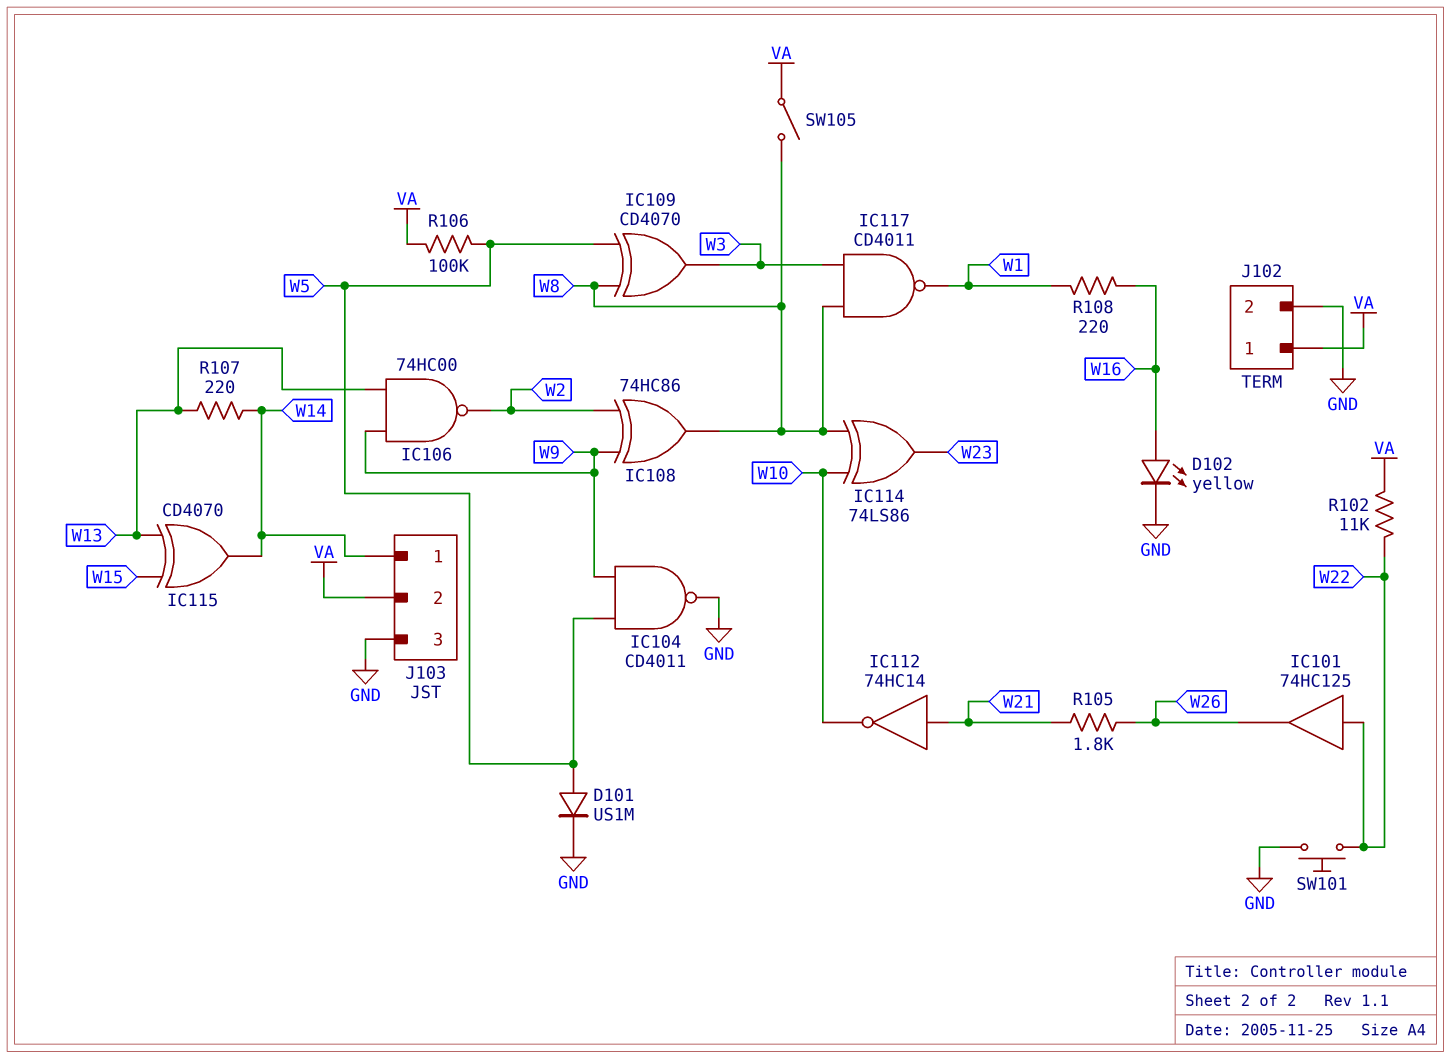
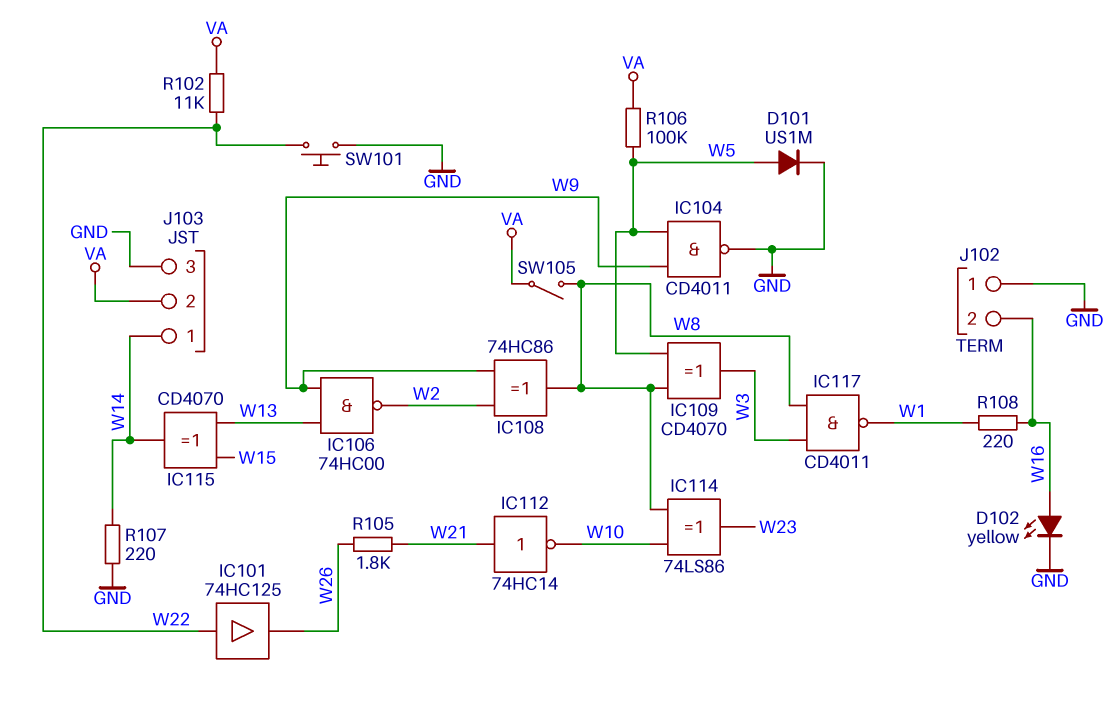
J102 pin 1: VA -> GND
J102 pin 2: GND -> W16
R107: 220 (W13, W14) -> 220 (GND, W14)

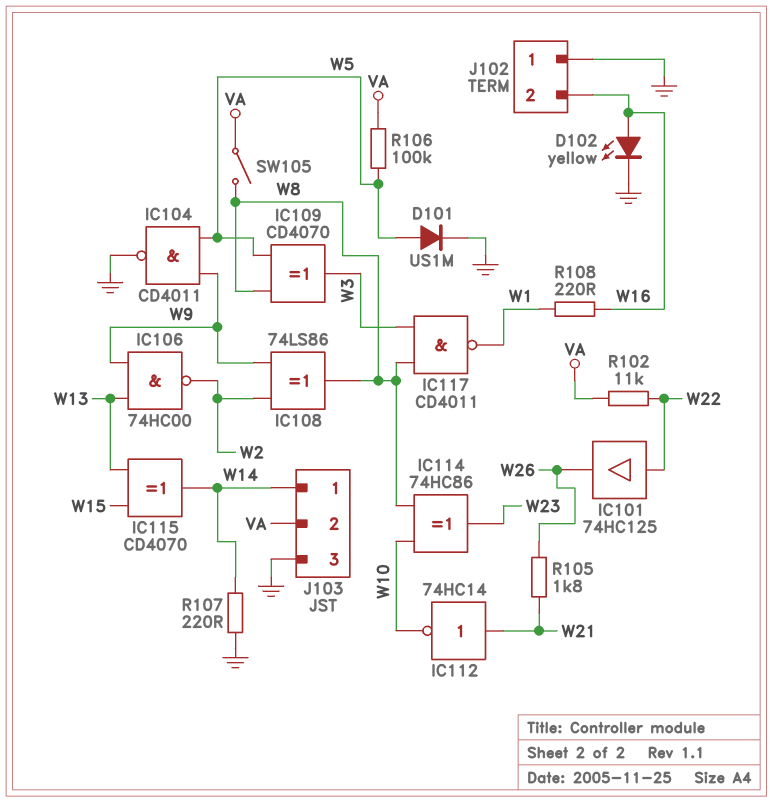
IC108: XOR 74HC86 (in W2, in W9, out W8) -> XOR 74LS86 (in W2, in W9, out W8)
IC114: XOR 74LS86 (in W8, in W10, out W23) -> XOR 74HC86 (in W8, in W10, out W23)
SW101: button (GND, W22) -> none

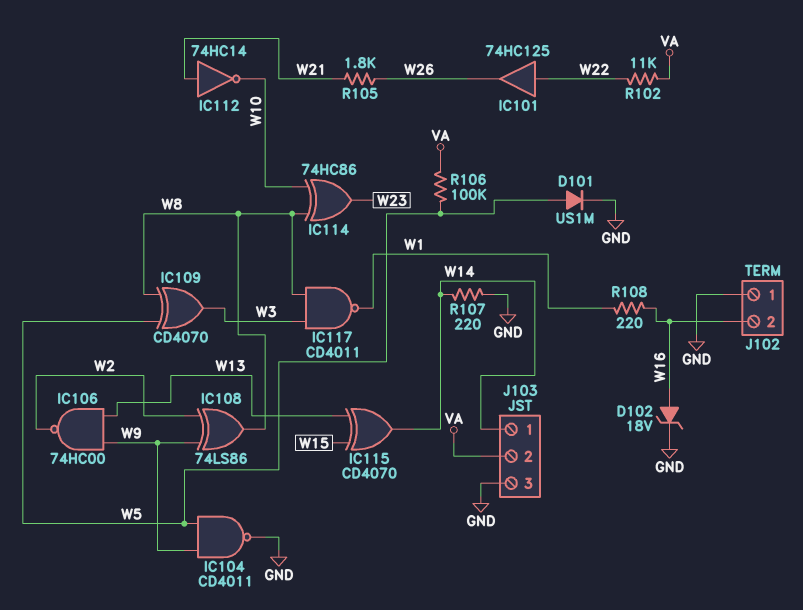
D102: LED yellow (A W16, K GND) -> zener 18V (A W16, K GND)
SW105: switch (VA, W8) -> none

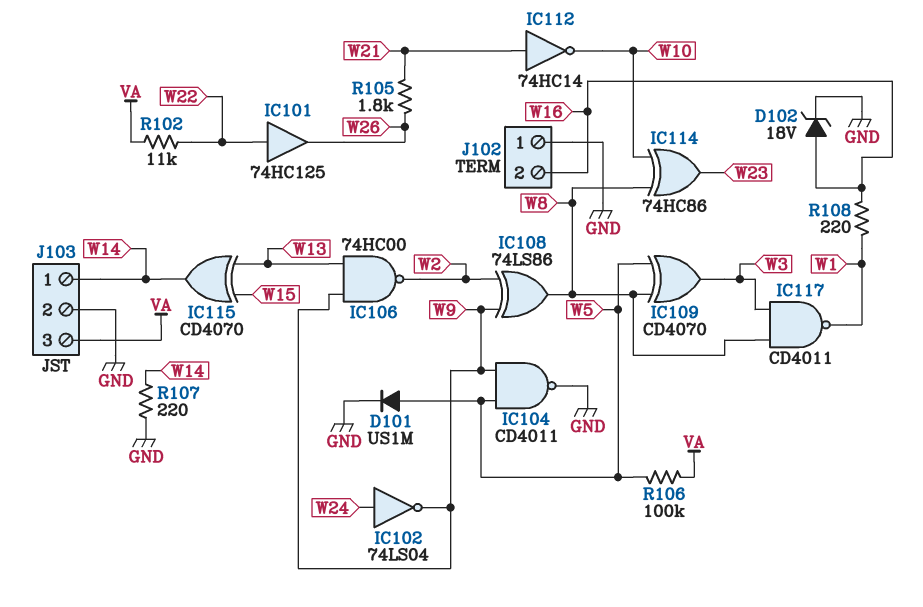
IC102: none -> NOT 74LS04 (in W24, out W9)
J103 pin 2: VA -> GND
J103 pin 3: GND -> VA

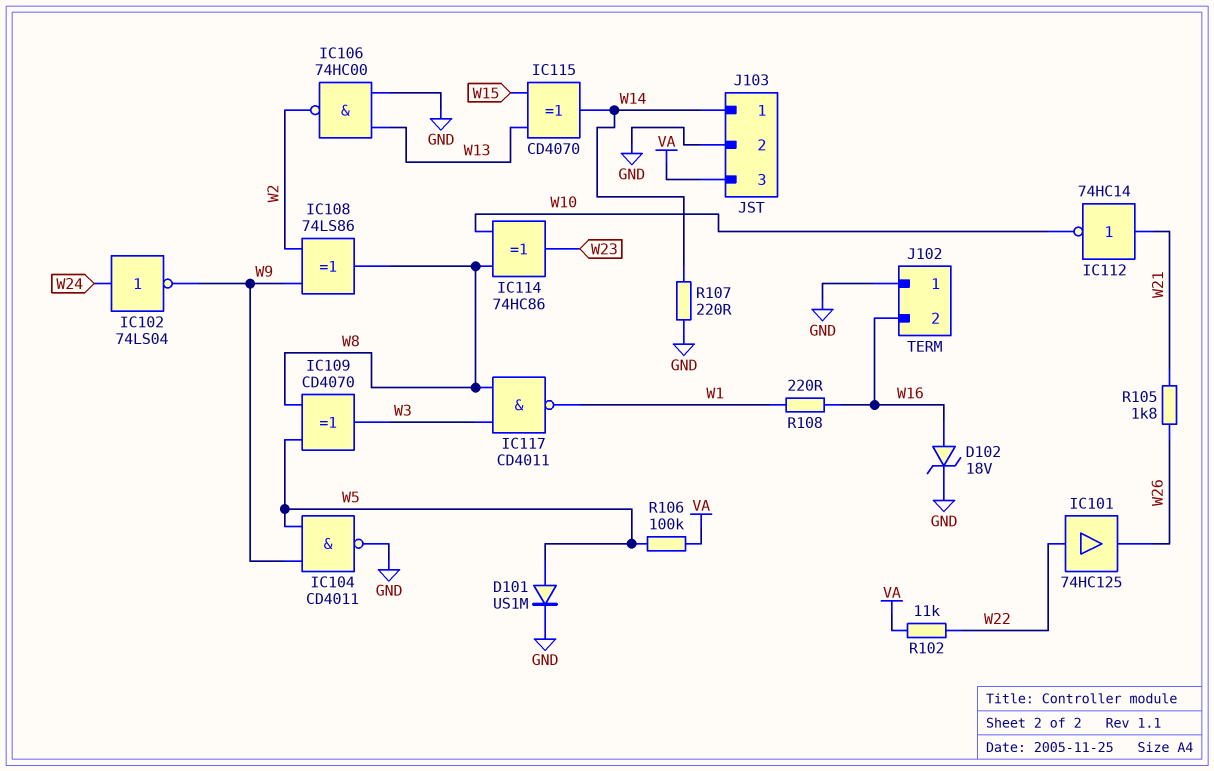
IC106: NAND 74HC00 (in W9, in W13, out W2) -> NAND 74HC00 (in GND, in W13, out W2)

